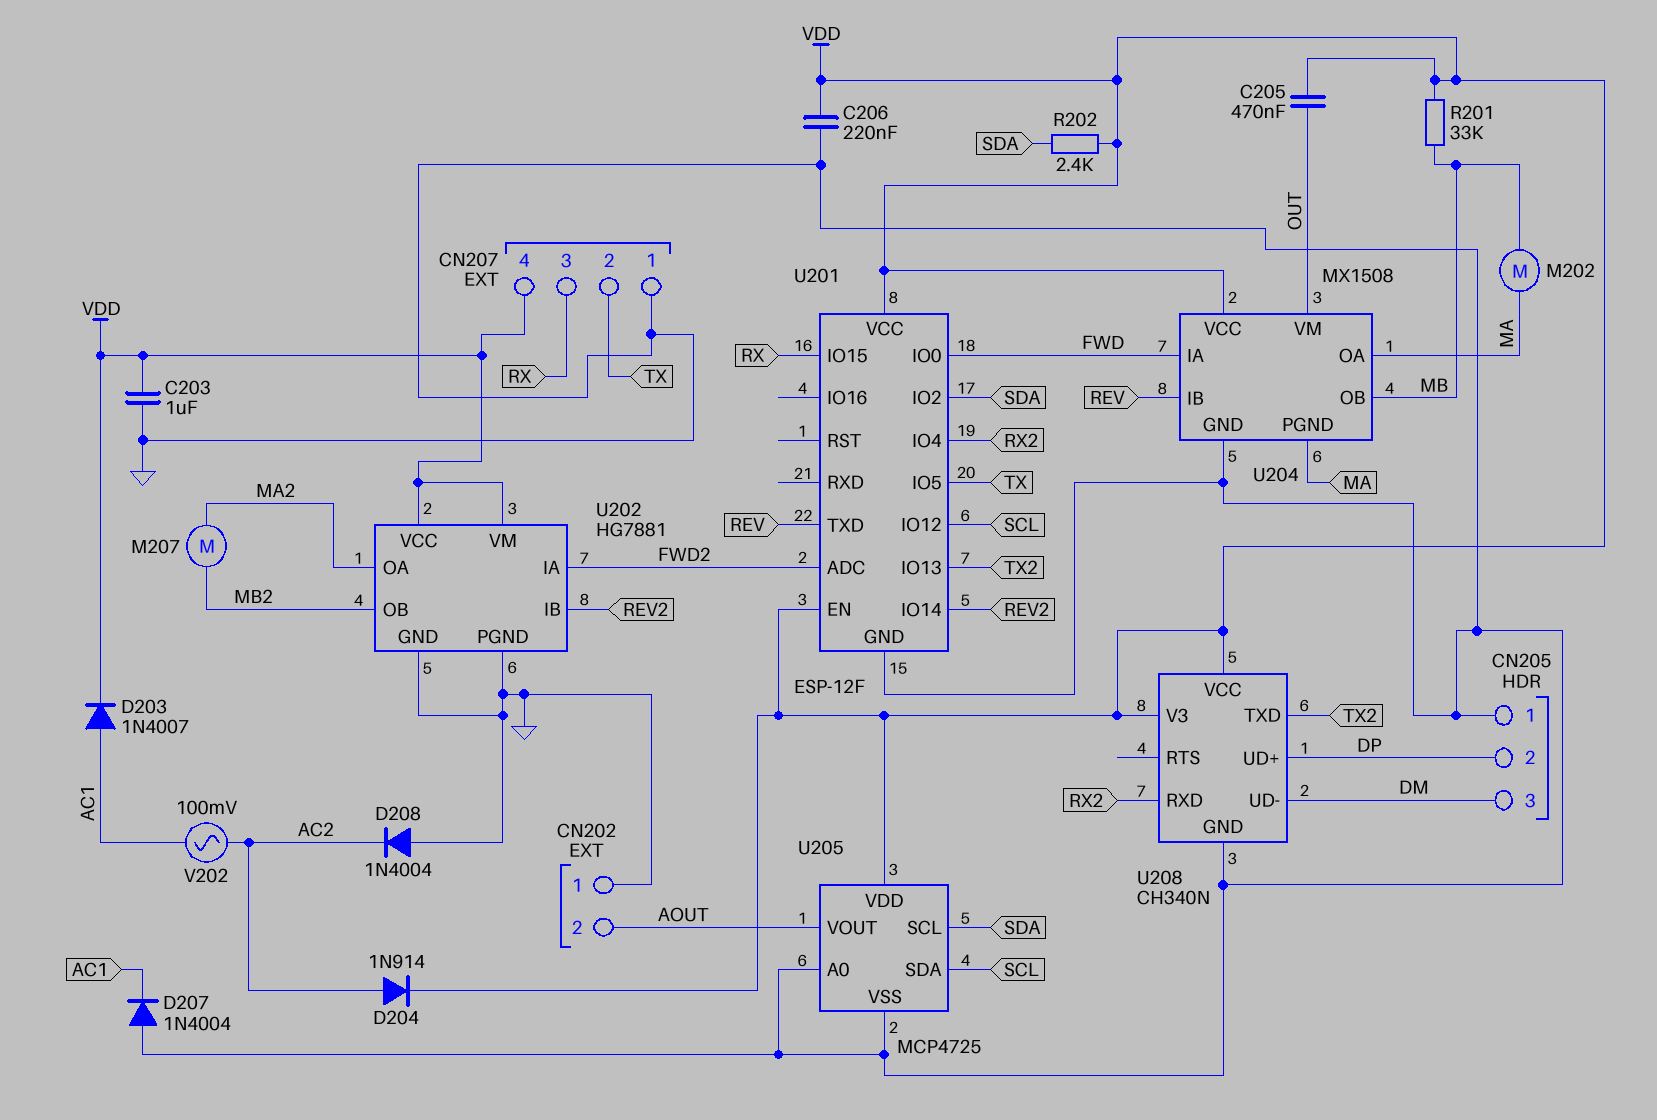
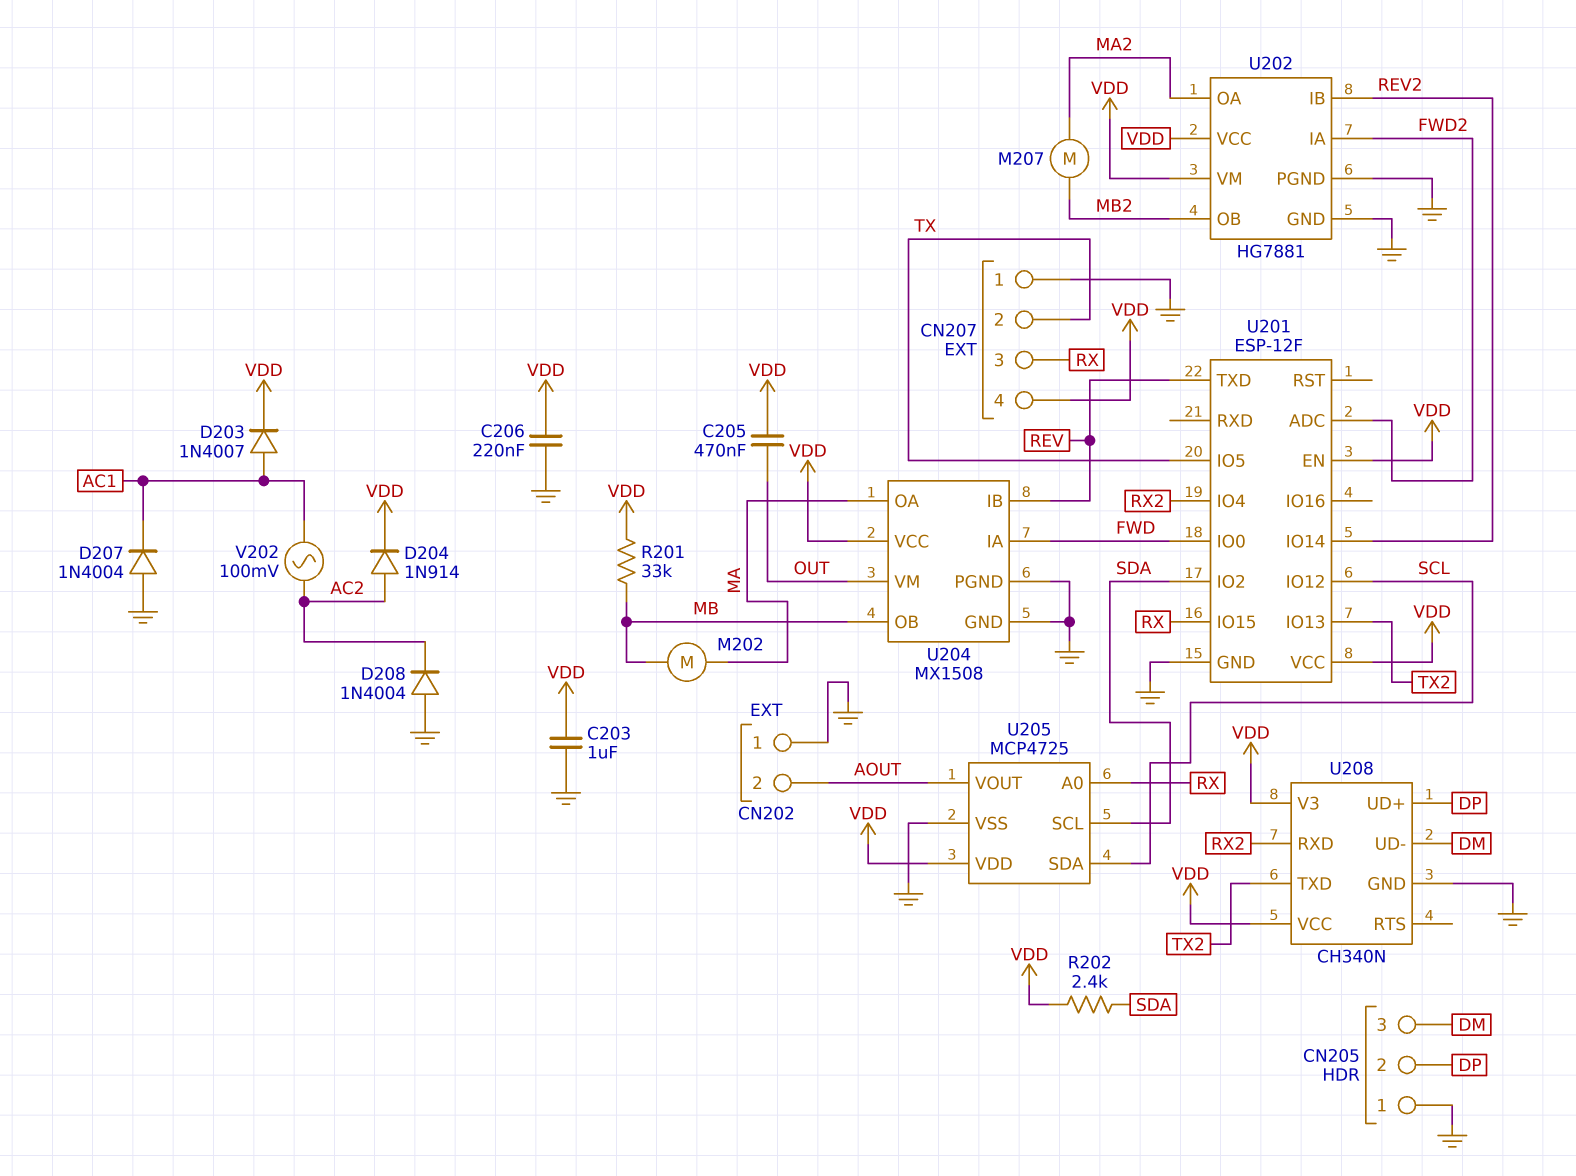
U204 pin PGND: MA -> GND
U205 pin A0: GND -> RX

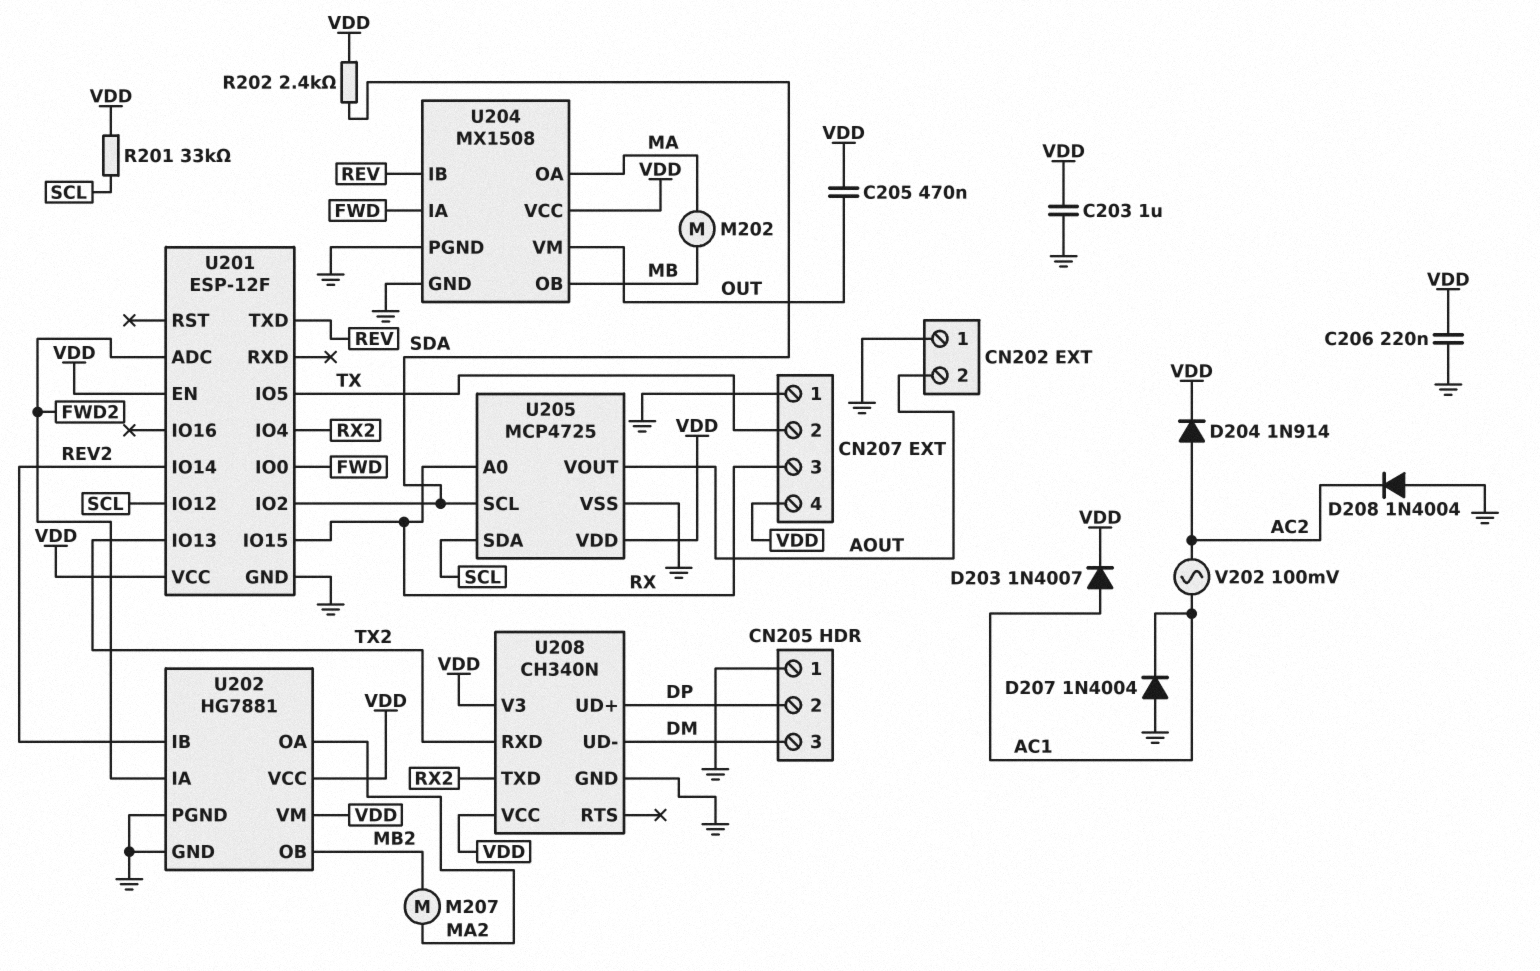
R201: 33k (MB, VDD) -> 33k (SCL, VDD)
U208 pin RXD: RX2 -> TX2
U208 pin TXD: TX2 -> RX2

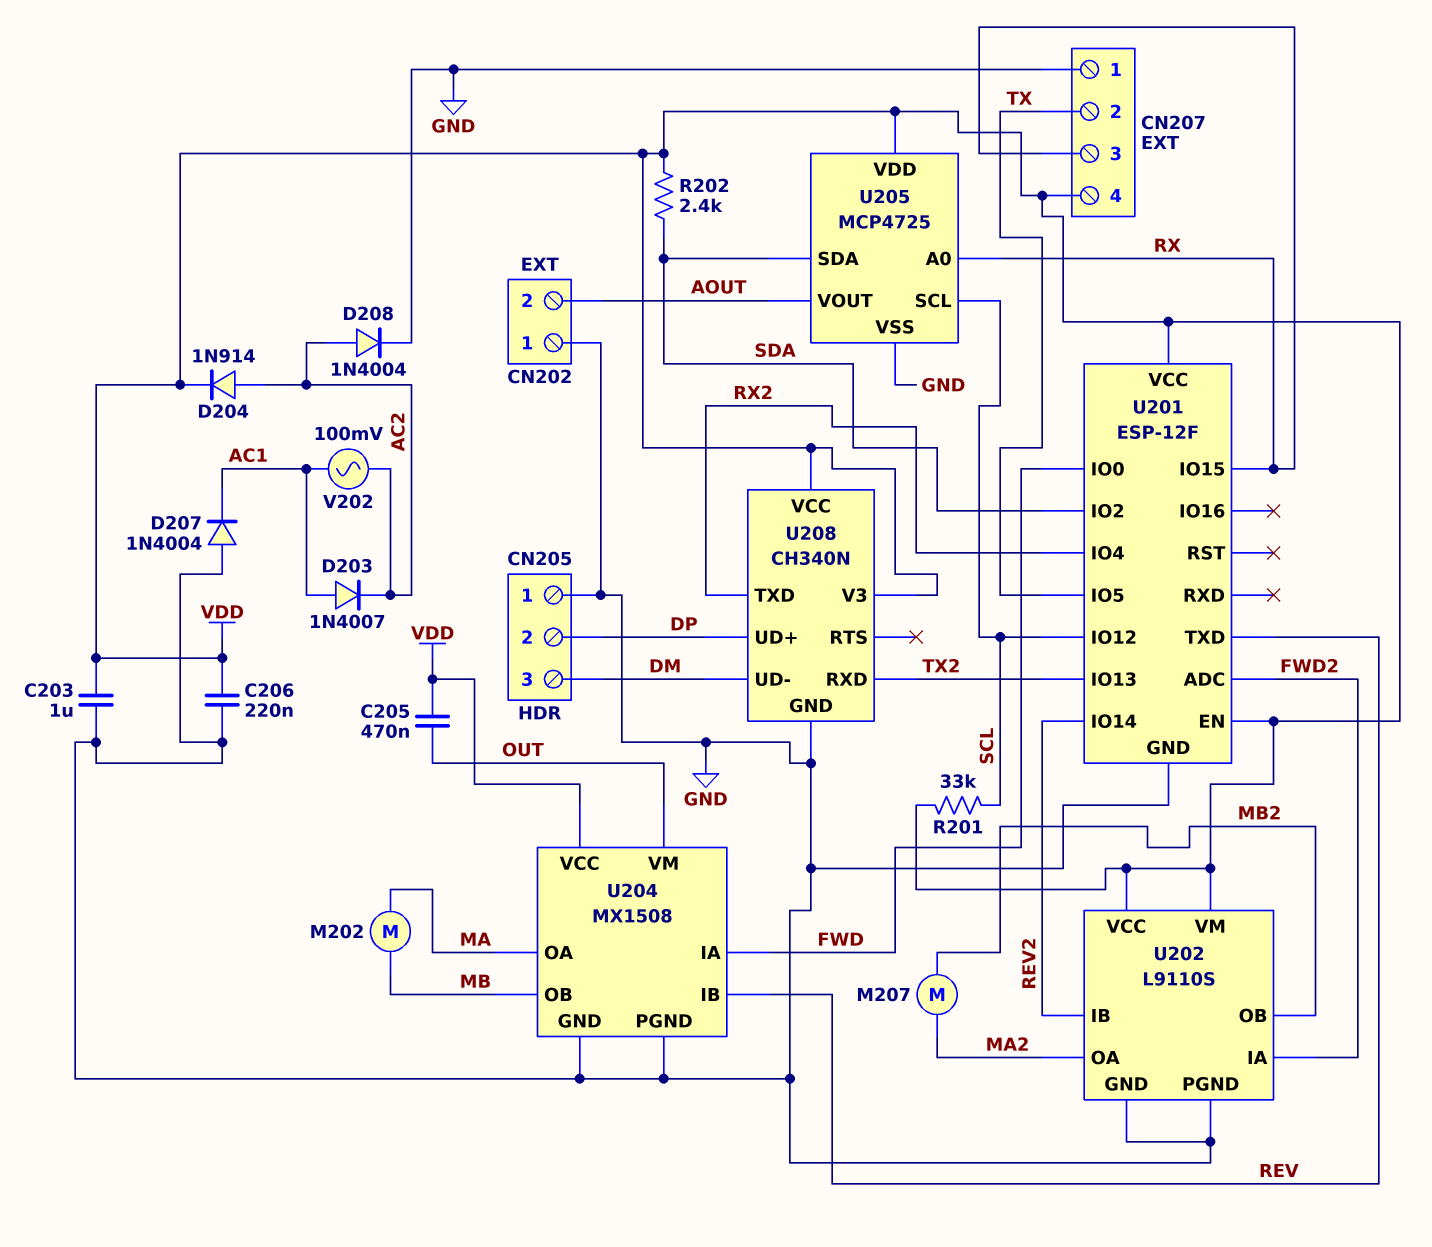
D203: diode 1N4007 (A AC1, K VDD) -> diode 1N4007 (A AC1, K AC2)
D208: diode 1N4004 (A GND, K AC2) -> diode 1N4004 (A AC2, K GND)
U202: HG7881 -> L9110S
U205 pin SCL: SDA -> SCL
U205 pin SDA: SCL -> SDA

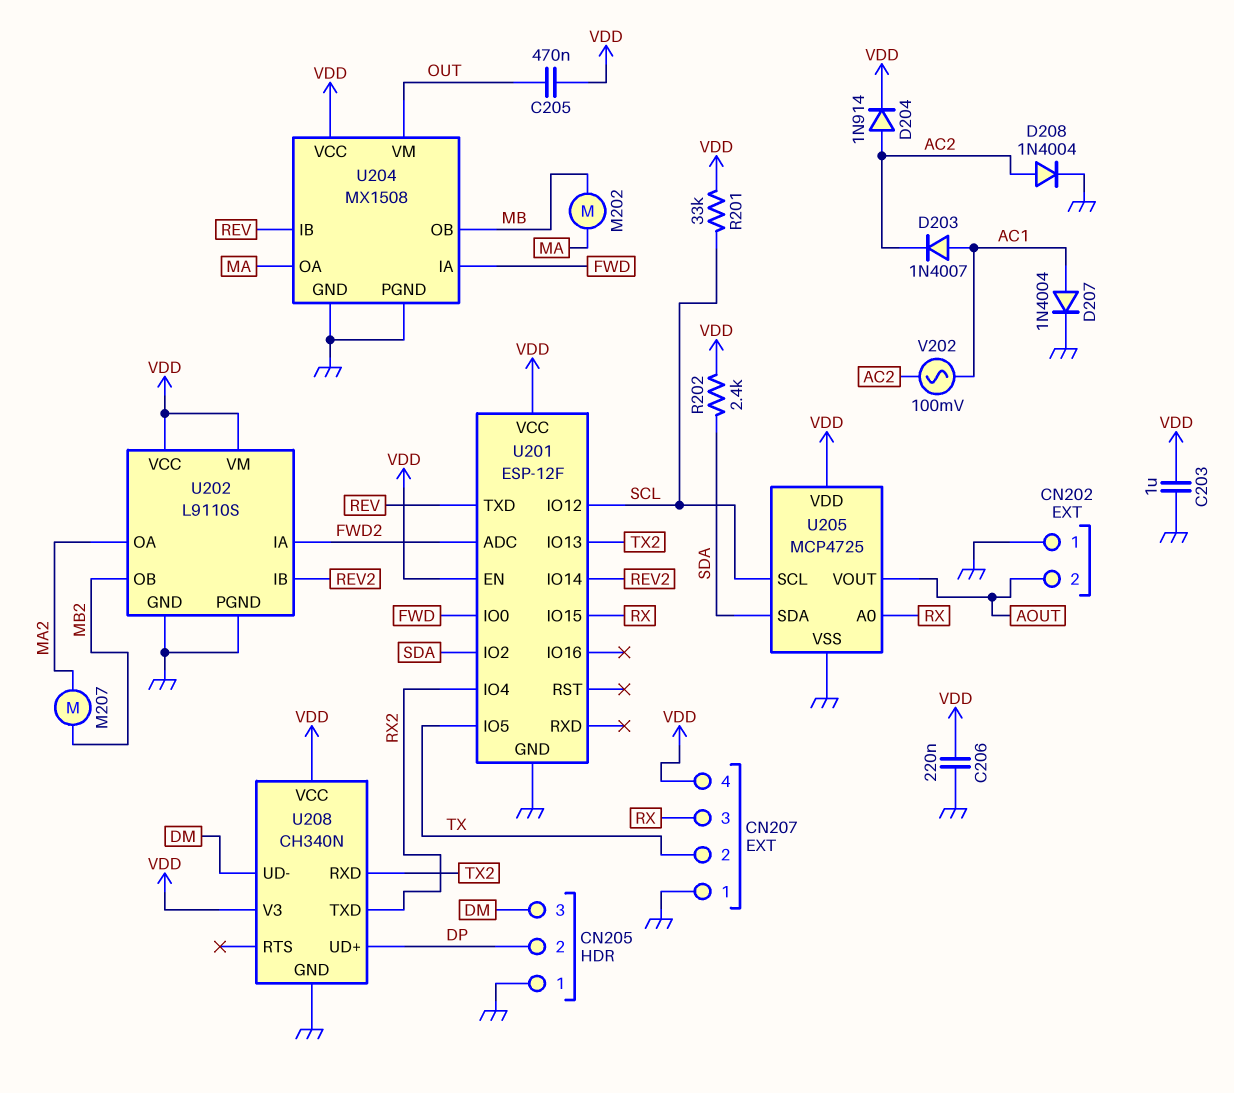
D207: diode 1N4004 (A GND, K AC1) -> diode 1N4004 (A AC1, K GND)

